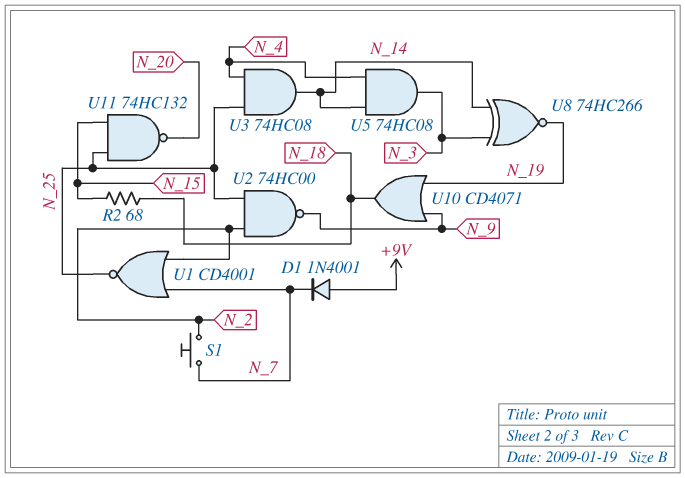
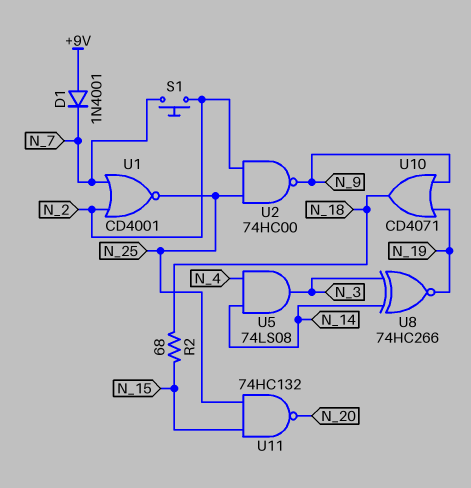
U3: AND 74HC08 (in N_4, in N_25, out N_14) -> none
U5: AND 74HC08 (in N_4, in N_14, out N_3) -> AND 74LS08 (in N_4, in N_14, out N_3)

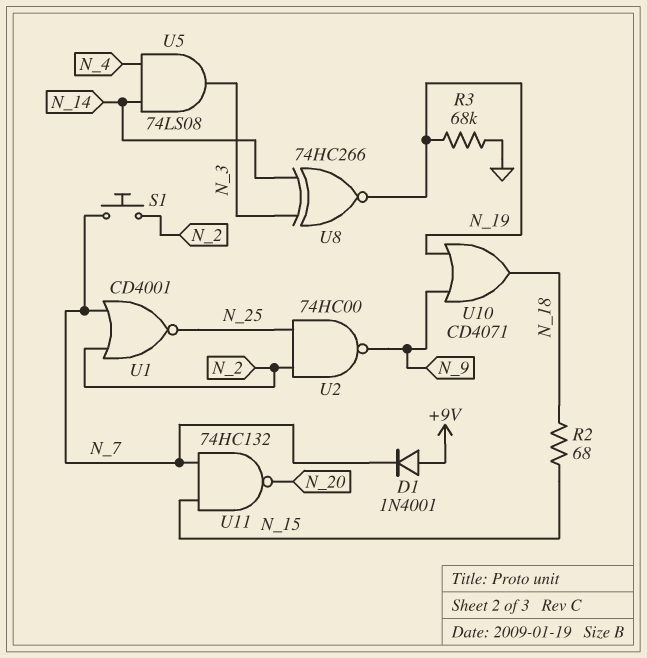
R3: none -> 68k (GND, N_19)
U11: NAND 74HC132 (in N_15, in N_25, out N_20) -> NAND 74HC132 (in N_7, in N_15, out N_20)

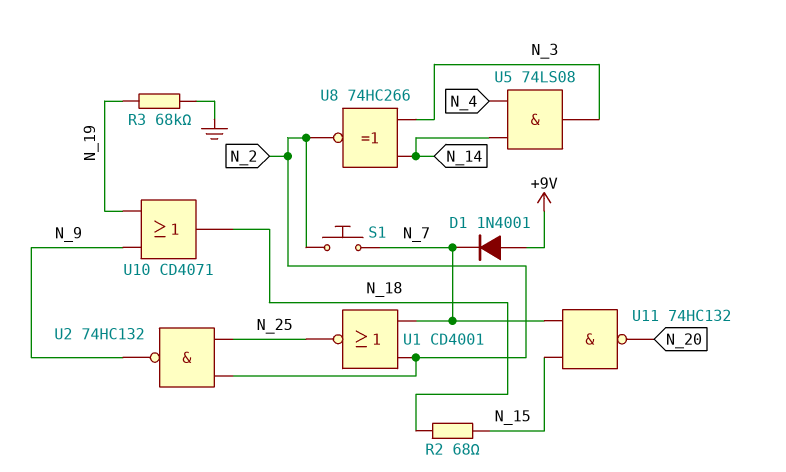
U2: NAND 74HC00 (in N_2, in N_25, out N_9) -> NAND 74HC132 (in N_2, in N_25, out N_9)
U8: XNOR 74HC266 (in N_3, in N_14, out N_19) -> XNOR 74HC266 (in N_3, in N_14, out N_2)

